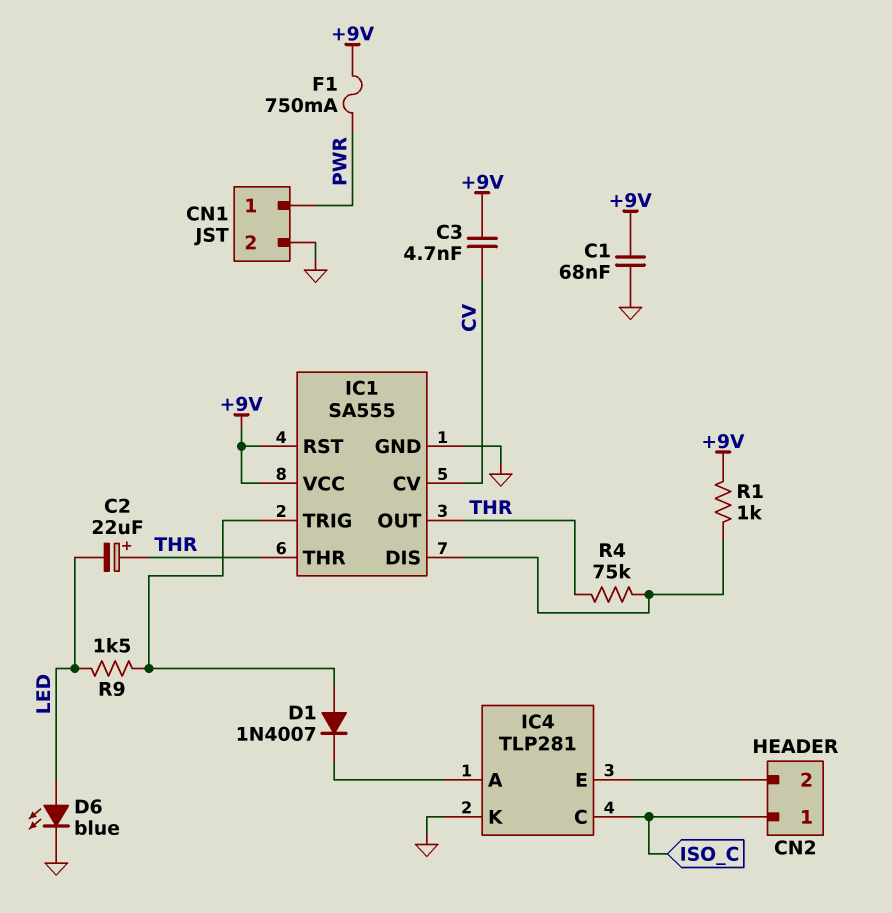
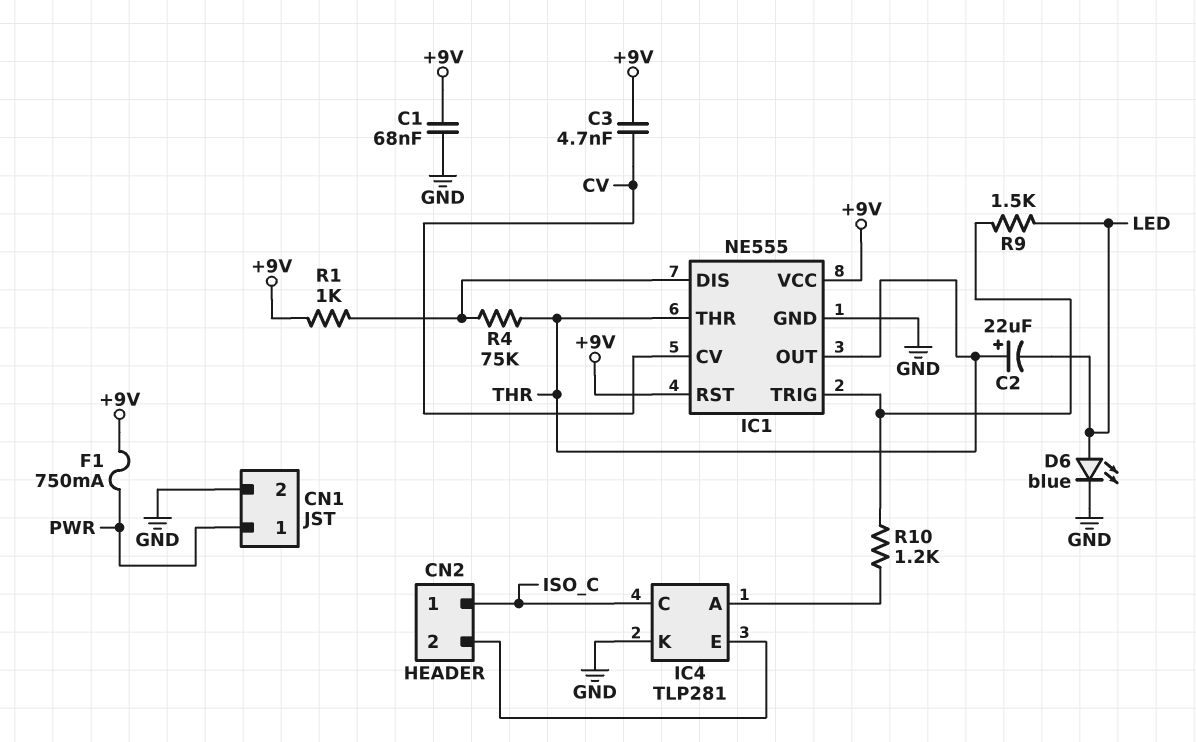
D1: diode 1N4007 (A IC1/TRIG, K IC4/A) -> none
IC1: SA555 -> NE555
R10: none -> 1.2k (IC1/TRIG, IC4/A)

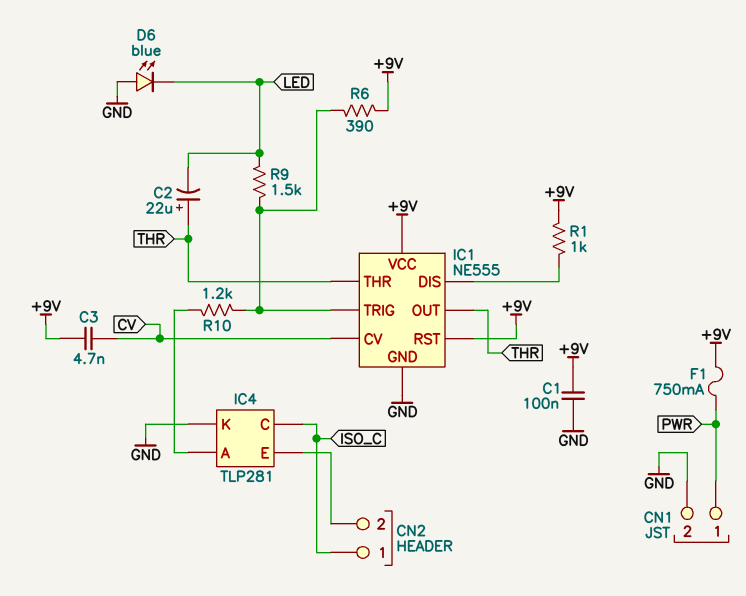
C1: 68nF (+9V, GND) -> 100nF (+9V, GND)
D6: LED blue (A LED, K GND) -> LED blue (A GND, K LED)
R4: 75k (IC1/DIS, THR) -> none
R6: none -> 390 (+9V, IC1/TRIG)

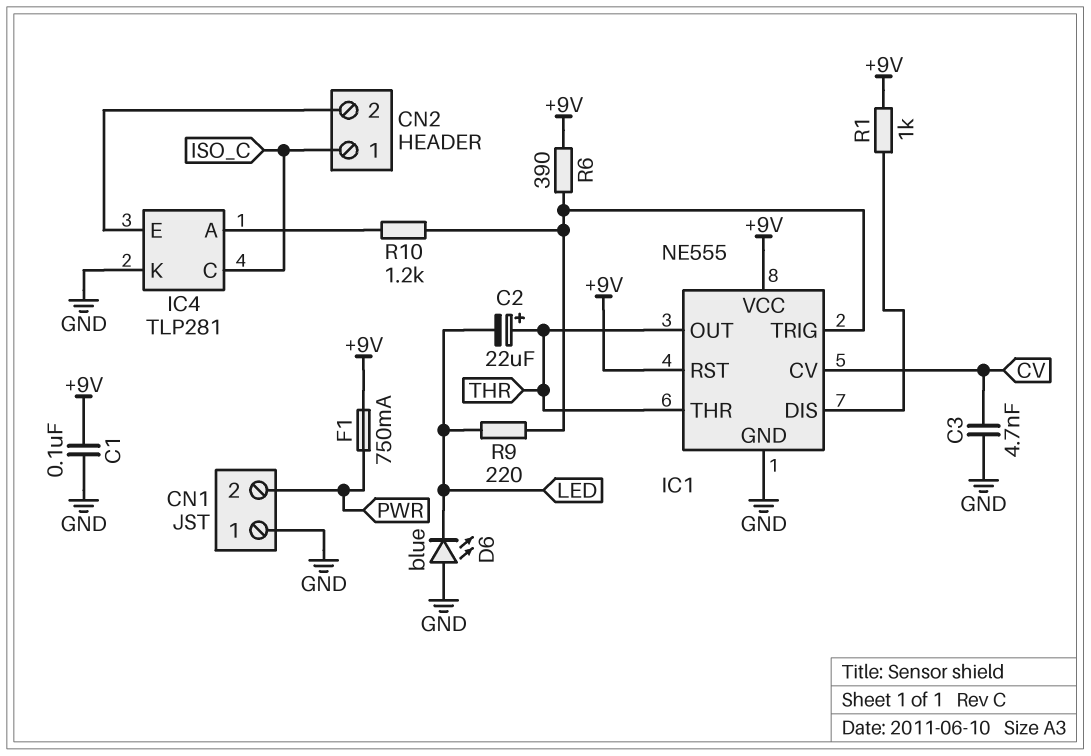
C3: 4.7nF (+9V, CV) -> 4.7nF (CV, GND)
CN1 pin 1: PWR -> GND
CN1 pin 2: GND -> PWR
R9: 1.5k (IC1/TRIG, LED) -> 220 (IC1/TRIG, LED)

